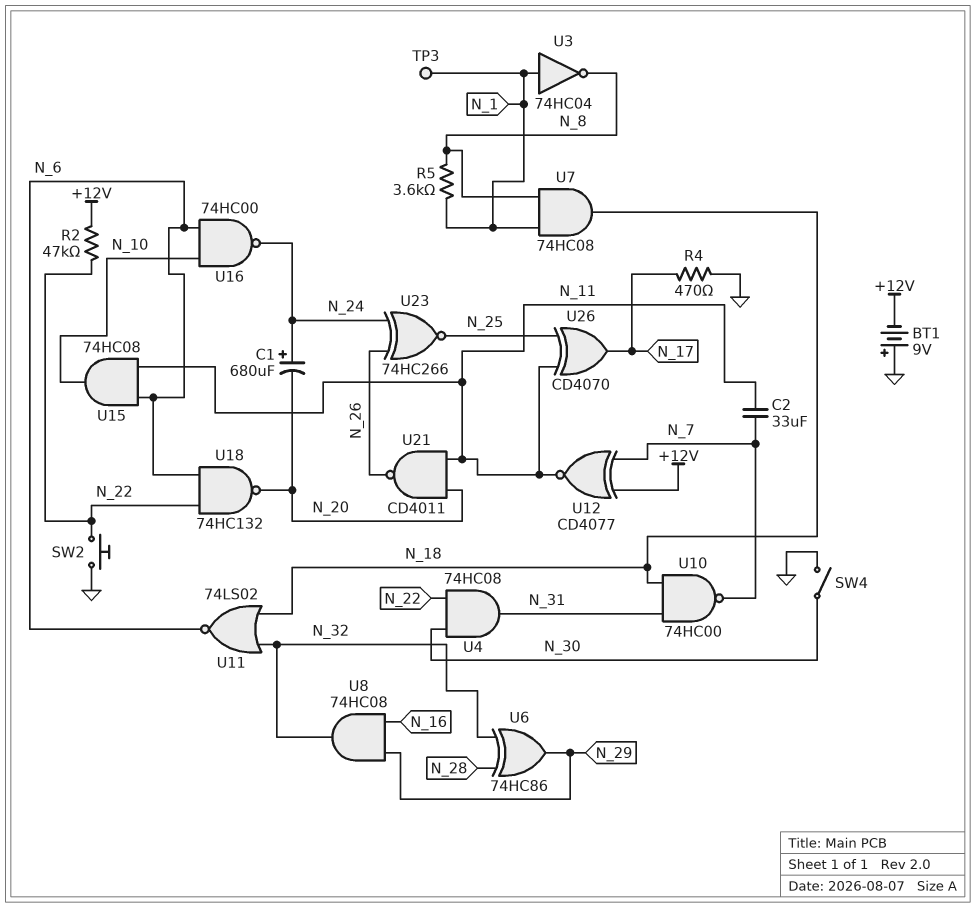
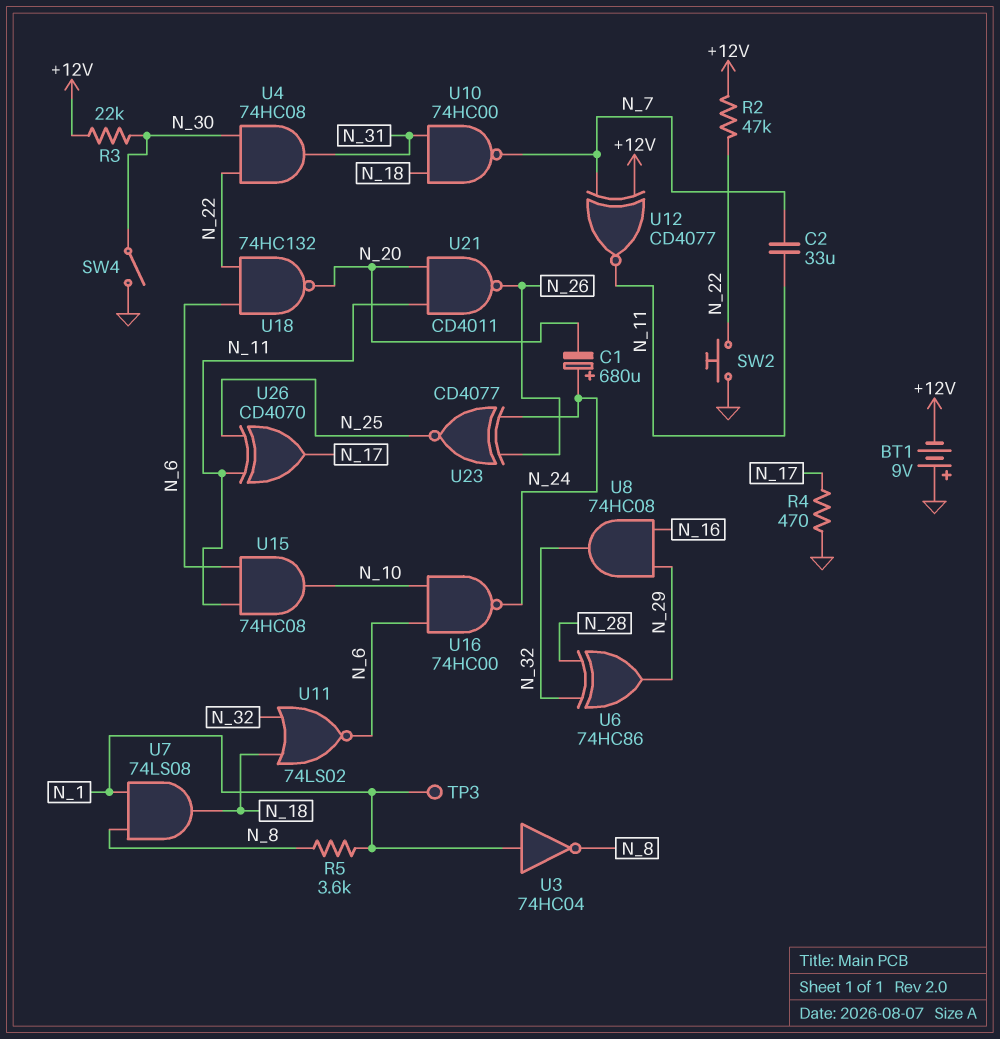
R3: none -> 22k (+12V, N_30)
U7: AND 74HC08 (in N_1, in N_8, out N_18) -> AND 74LS08 (in N_1, in N_8, out N_18)
U23: XNOR 74HC266 (in N_24, in N_26, out N_25) -> XNOR CD4077 (in N_24, in N_26, out N_25)

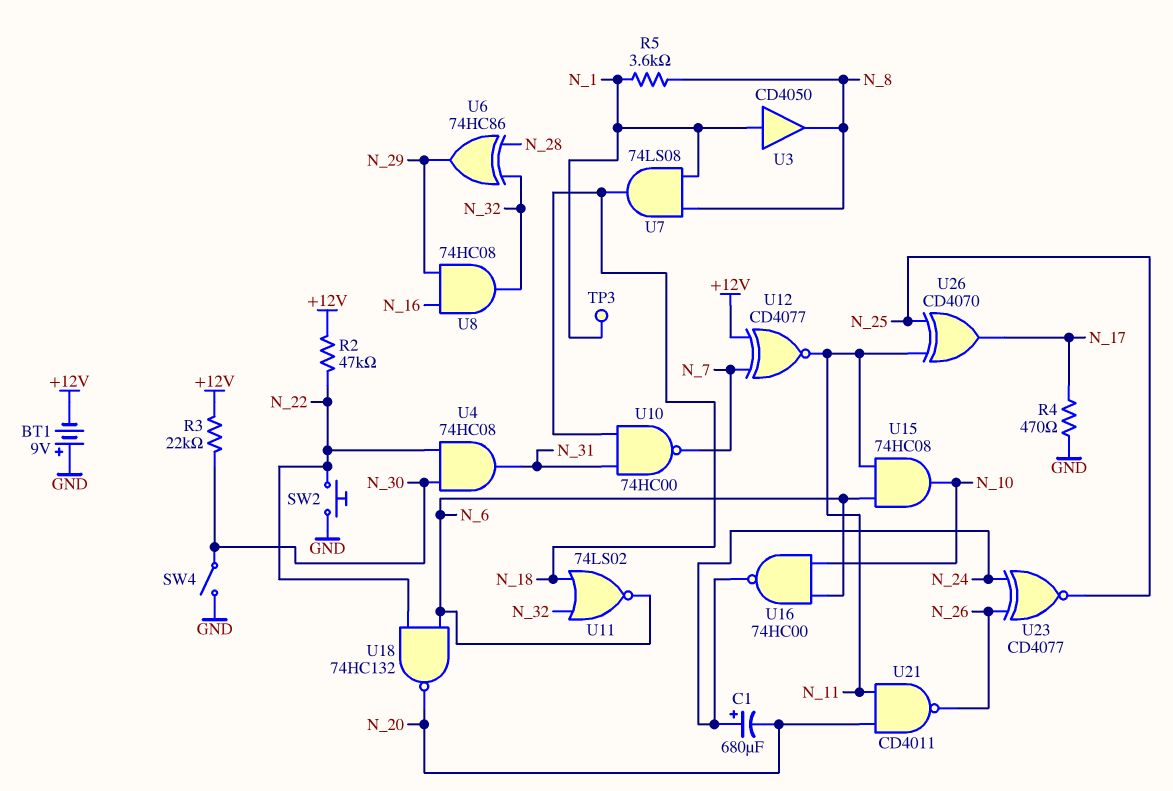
C2: 33uF (N_7, N_11) -> none
U3: NOT 74HC04 (in N_1, out N_8) -> buffer CD4050 (in N_1, out N_8)

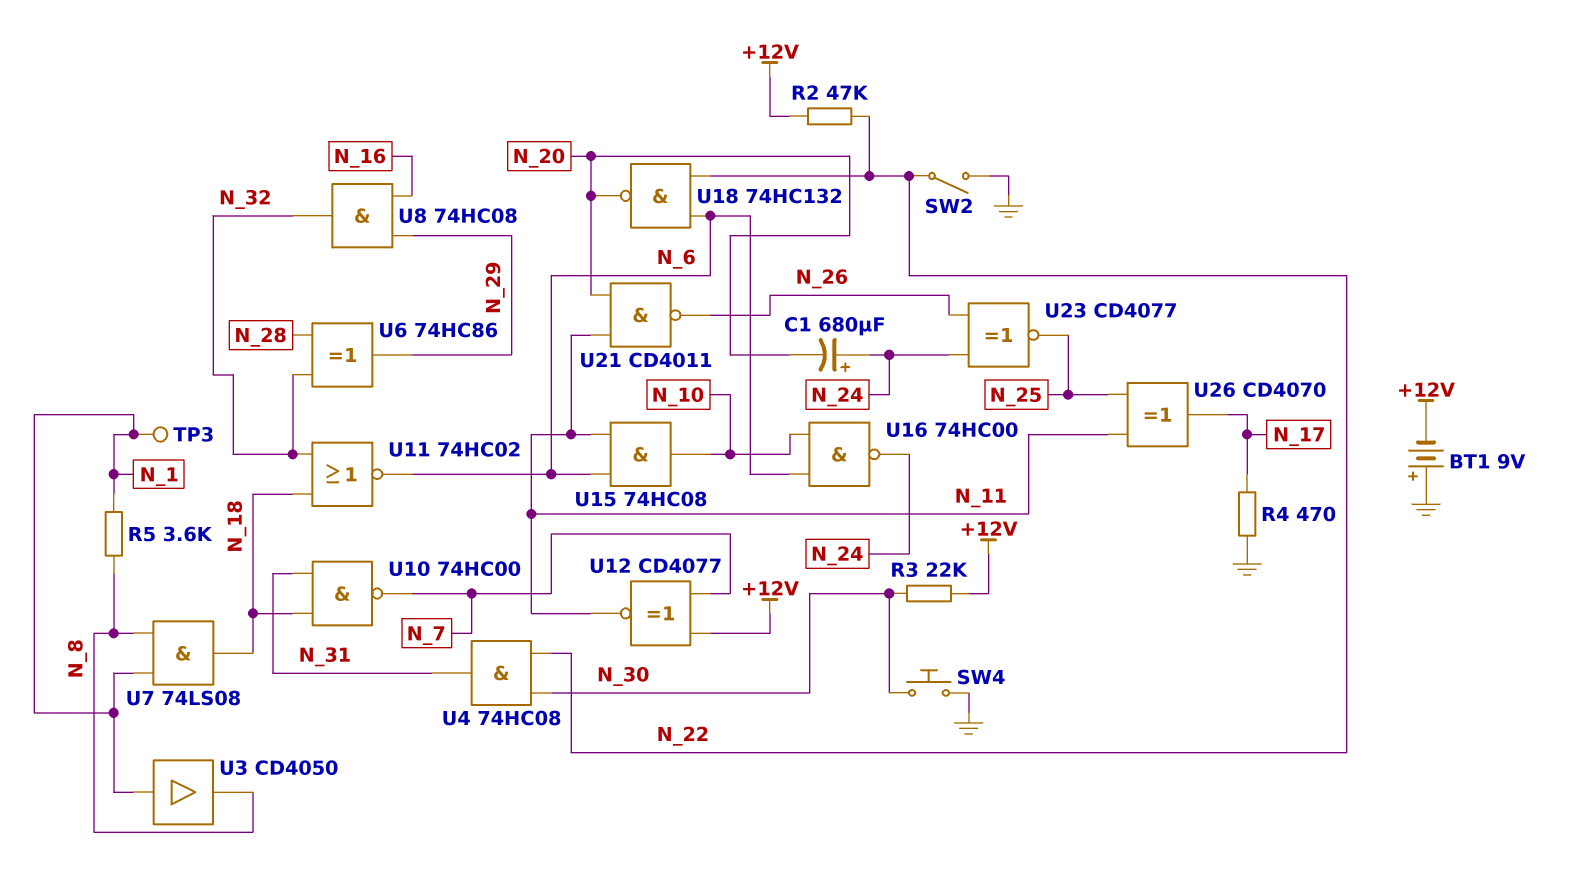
SW2: button (GND, N_22) -> switch (GND, N_22)
SW4: switch (GND, N_30) -> button (GND, N_30)
U11: NOR 74LS02 (in N_18, in N_32, out N_6) -> NOR 74HC02 (in N_18, in N_32, out N_6)

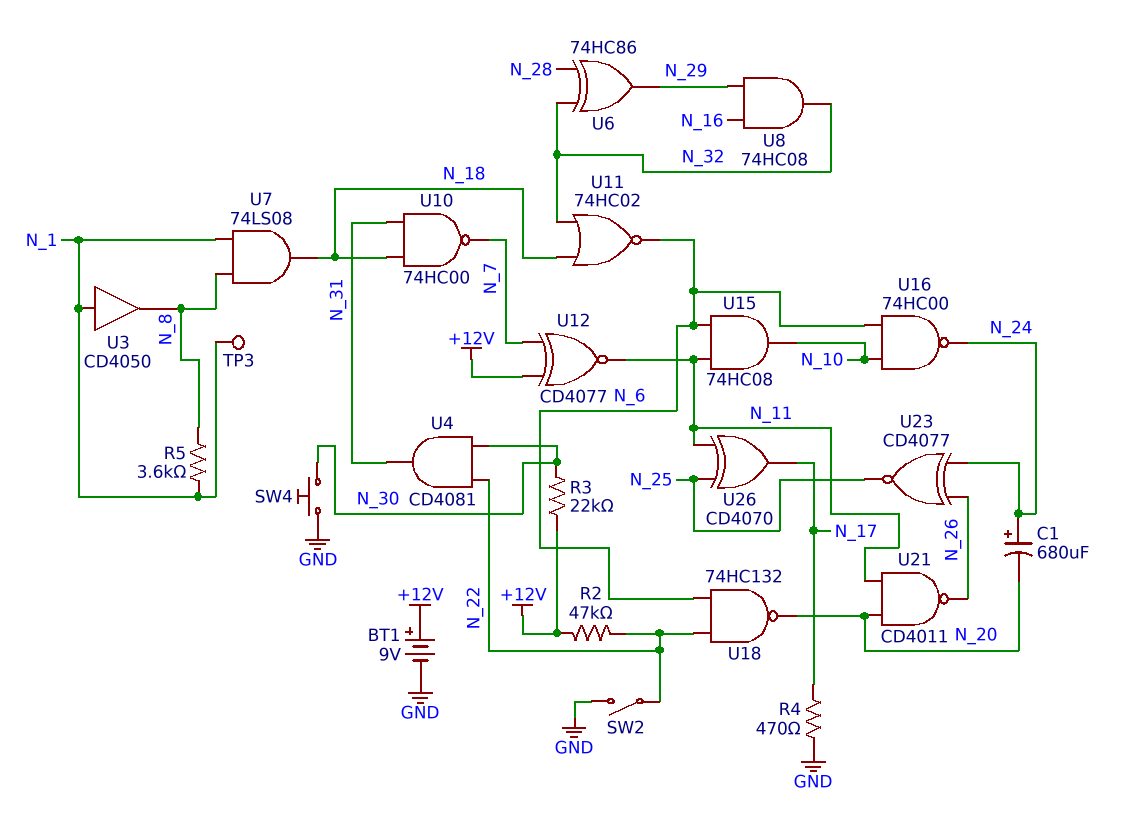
BT1: 9V (plus GND, minus +12V) -> 9V (plus +12V, minus GND)
U4: AND 74HC08 (in N_22, in N_30, out N_31) -> AND CD4081 (in N_22, in N_30, out N_31)

